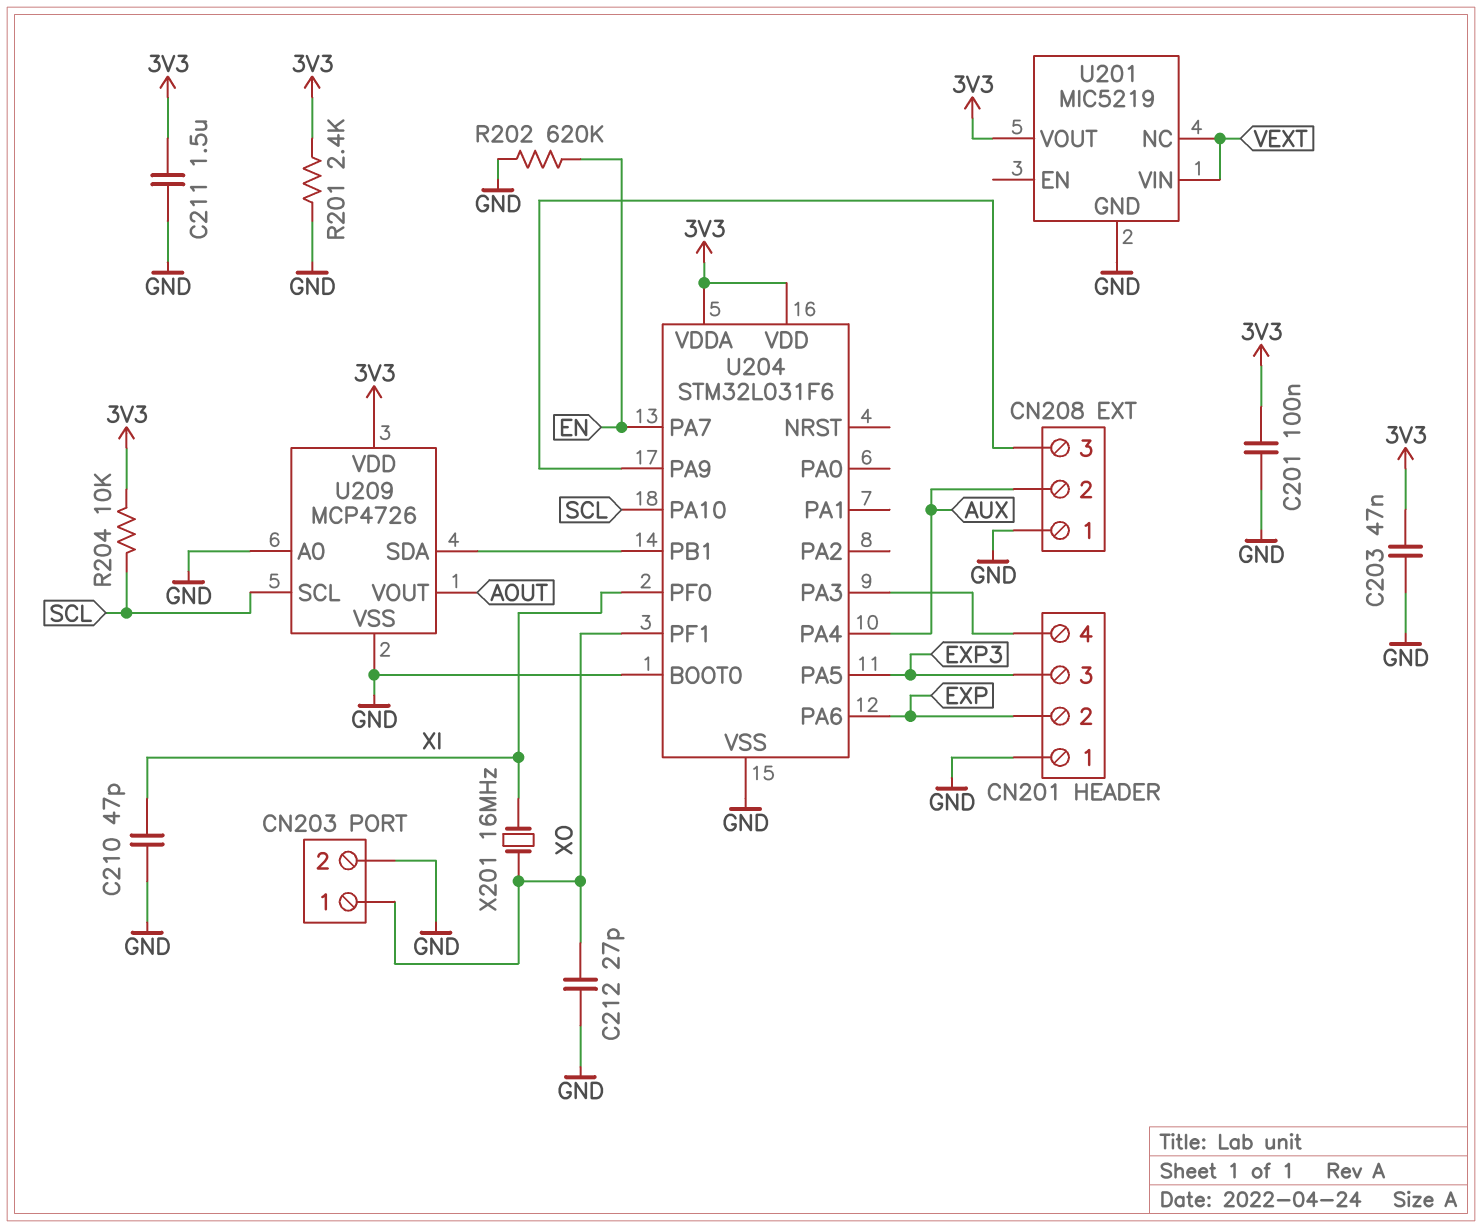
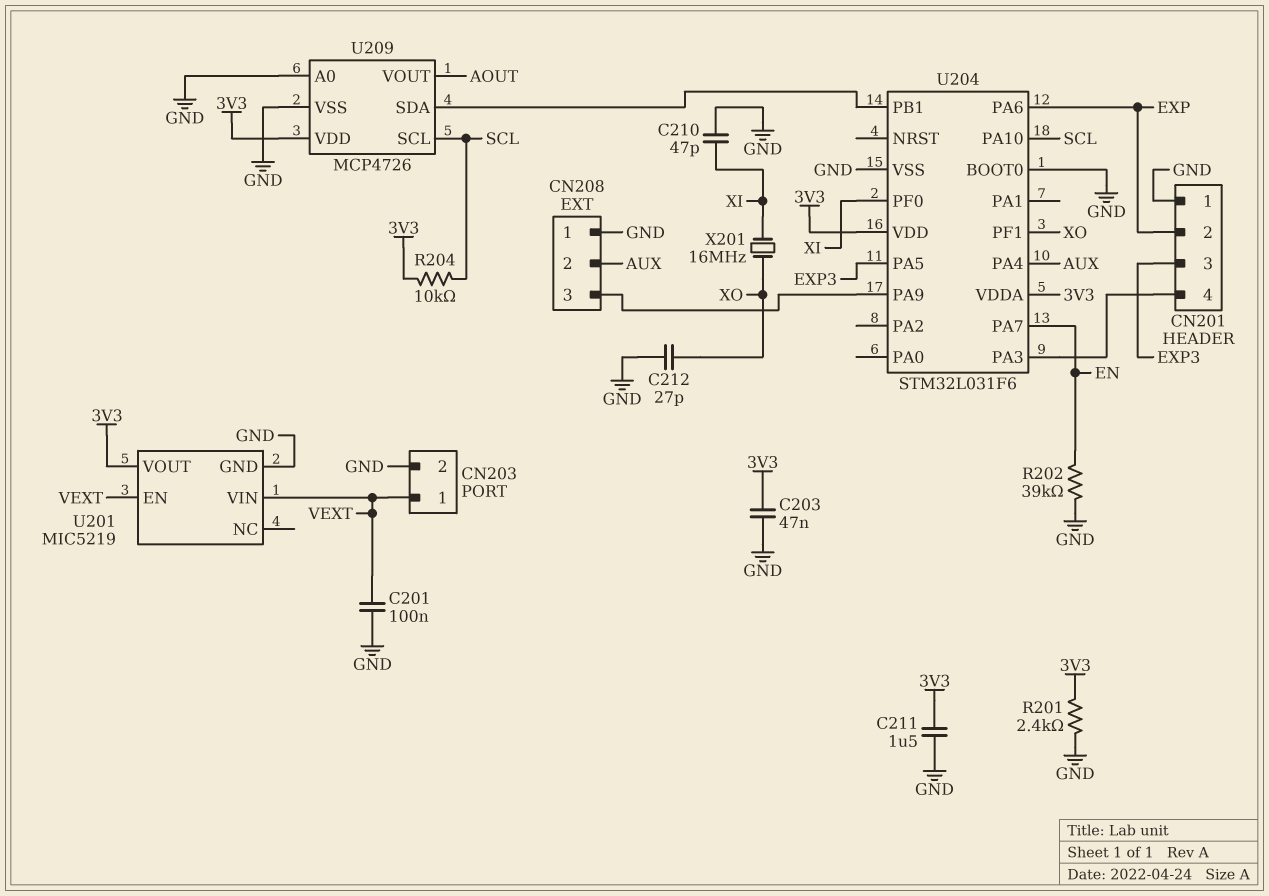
C201: 100nF (3V3, GND) -> 100nF (GND, VEXT)
CN203 pin 1: XO -> VEXT
R202: 620k (EN, GND) -> 39k (EN, GND)
U201 pin EN: none -> VEXT
U201 pin NC: VEXT -> none

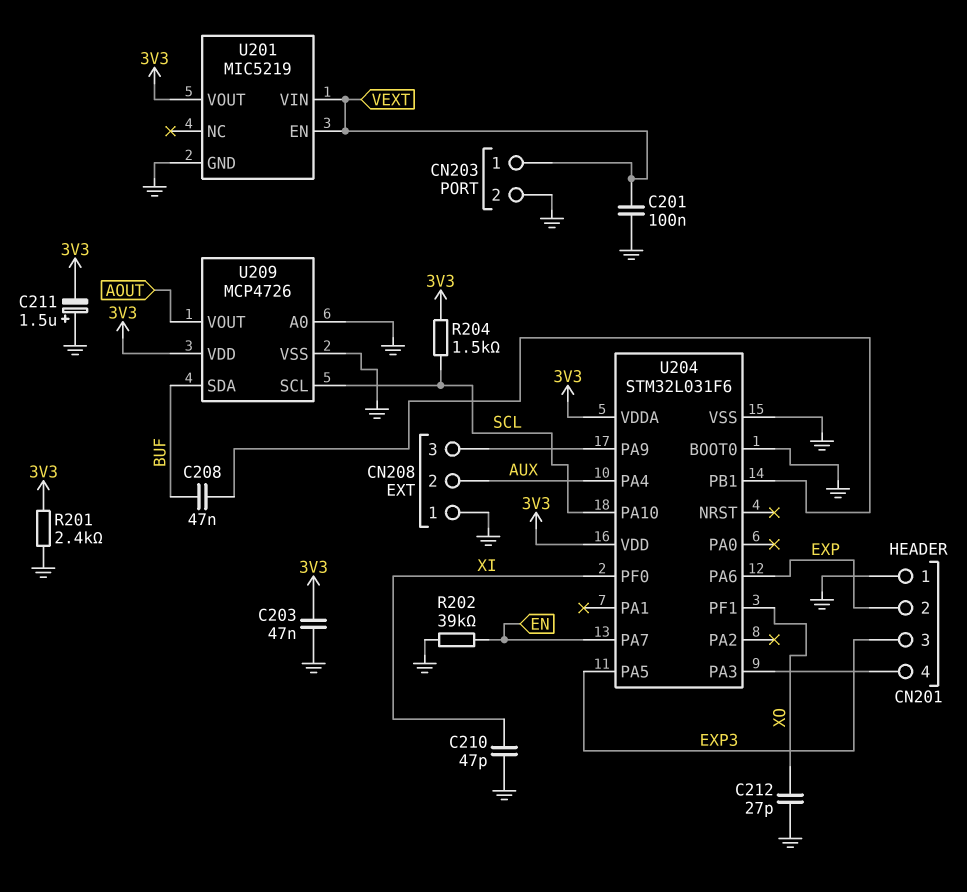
C208: none -> 47nF (BUF, U204/PB1)
C211: 1.5uF (3V3, GND) -> 1.5uF (plus GND, minus 3V3)
R204: 10k (3V3, SCL) -> 1.5k (3V3, SCL)
U209 pin SDA: U204/PB1 -> BUF
X201: 16MHz (XI, XO) -> none

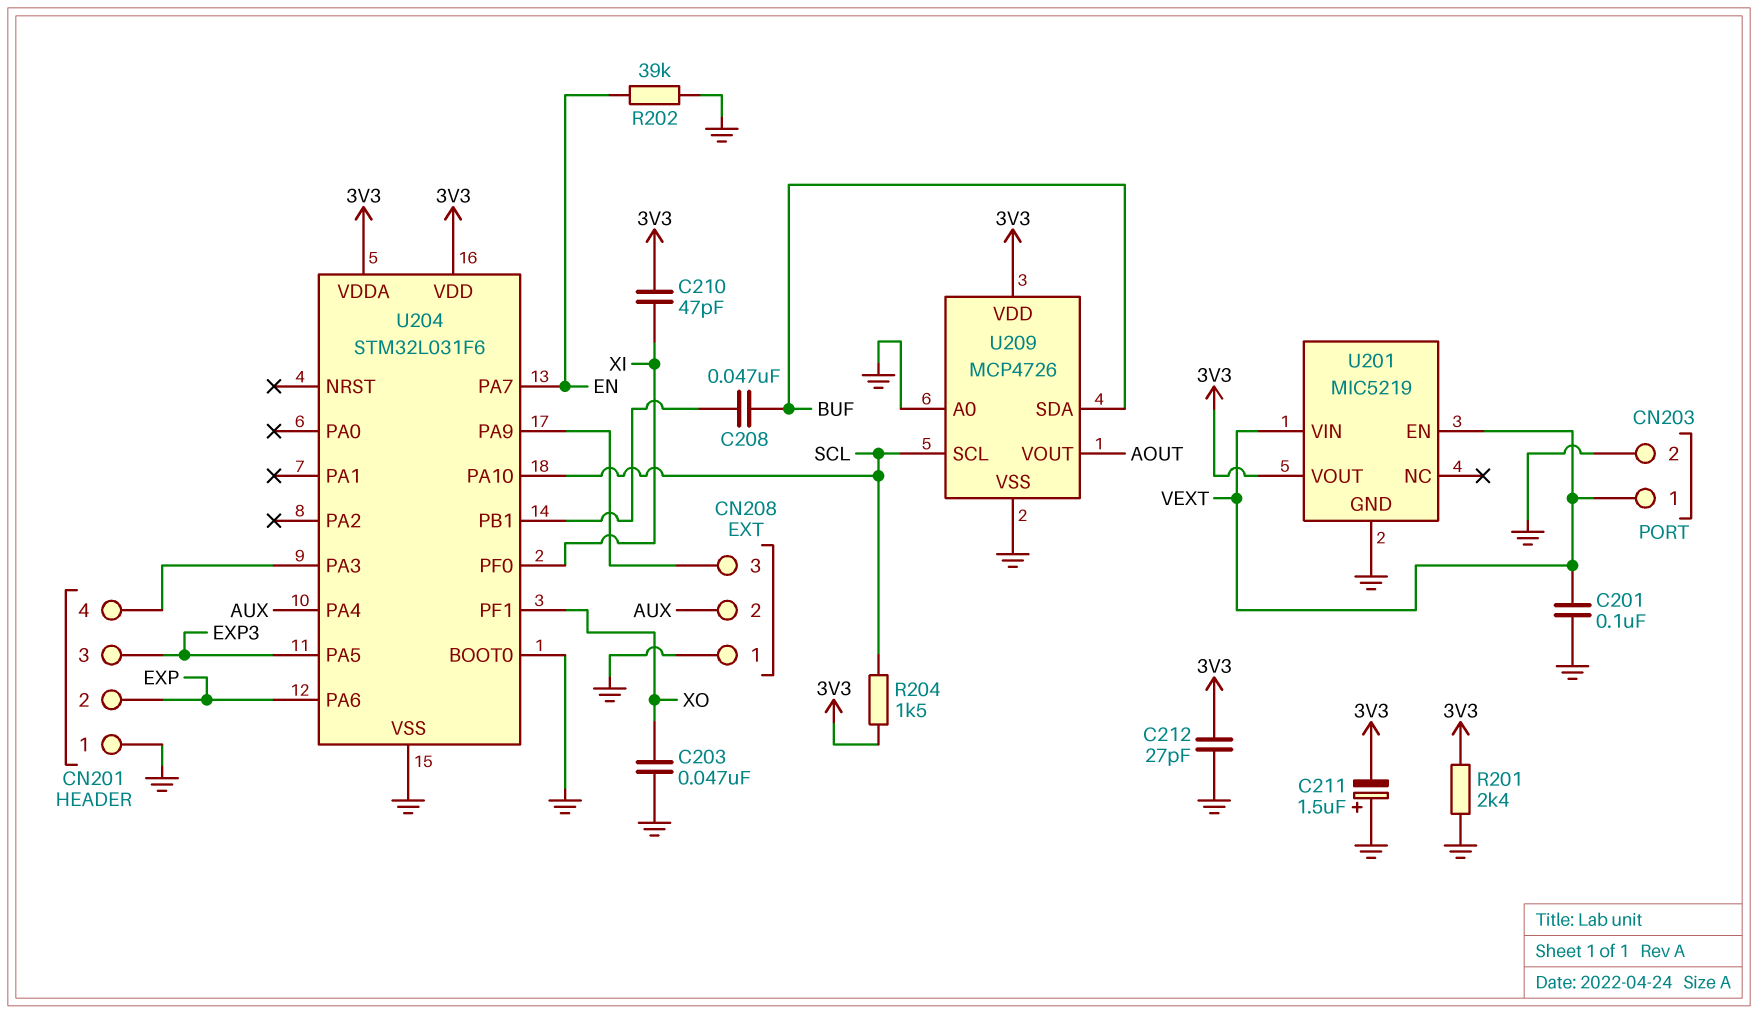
C203: 47nF (3V3, GND) -> 47nF (GND, XO)
C210: 47pF (GND, XI) -> 47pF (3V3, XI)
C212: 27pF (GND, XO) -> 27pF (3V3, GND)

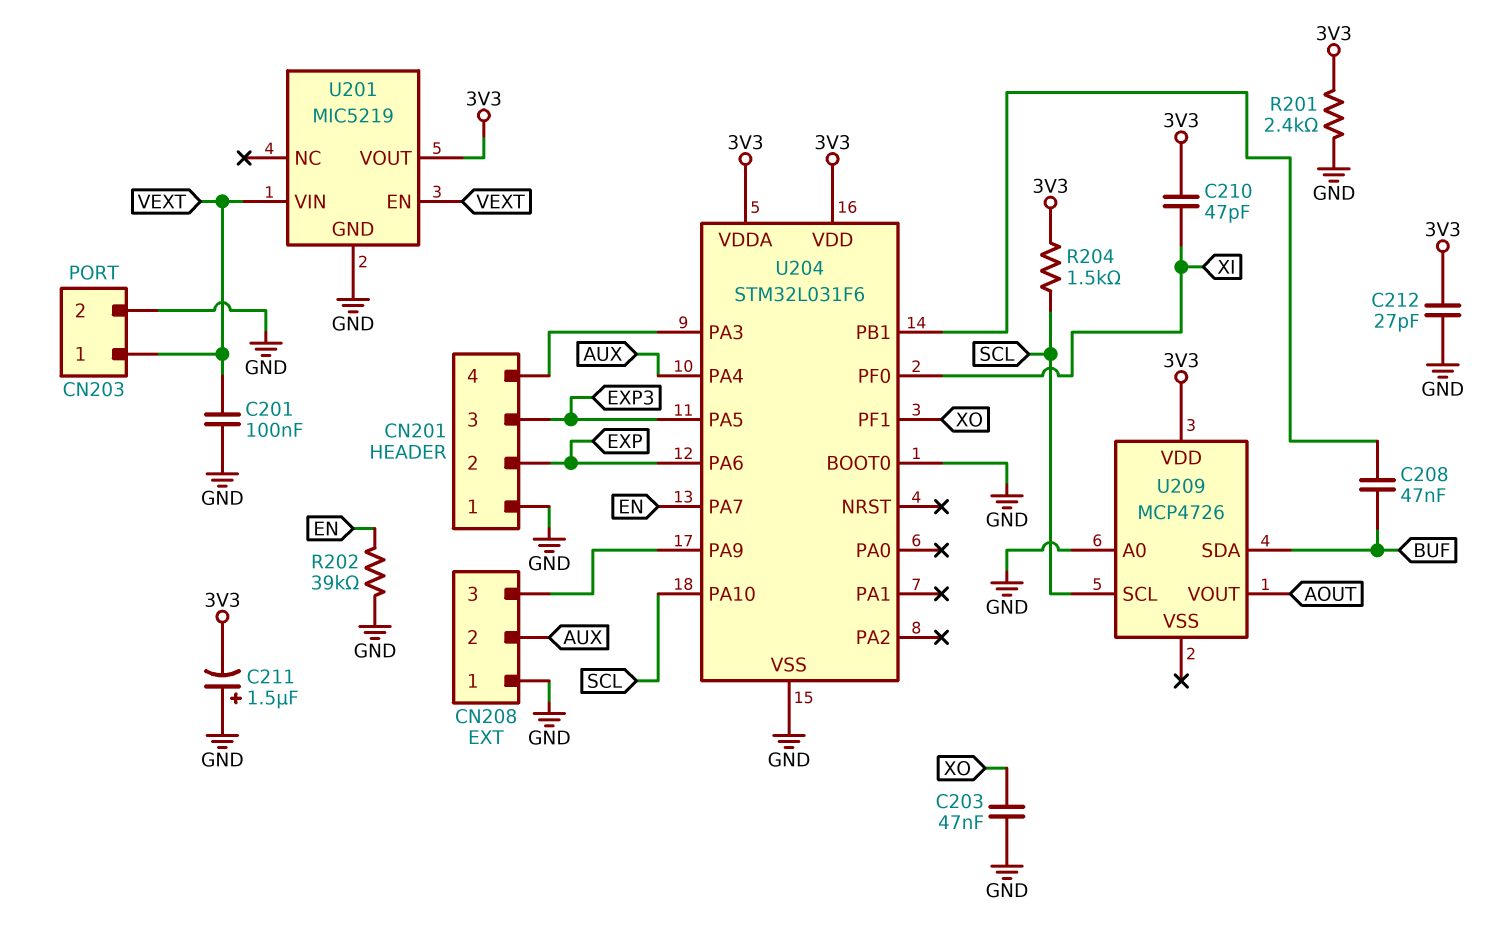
U209 pin VSS: GND -> none

